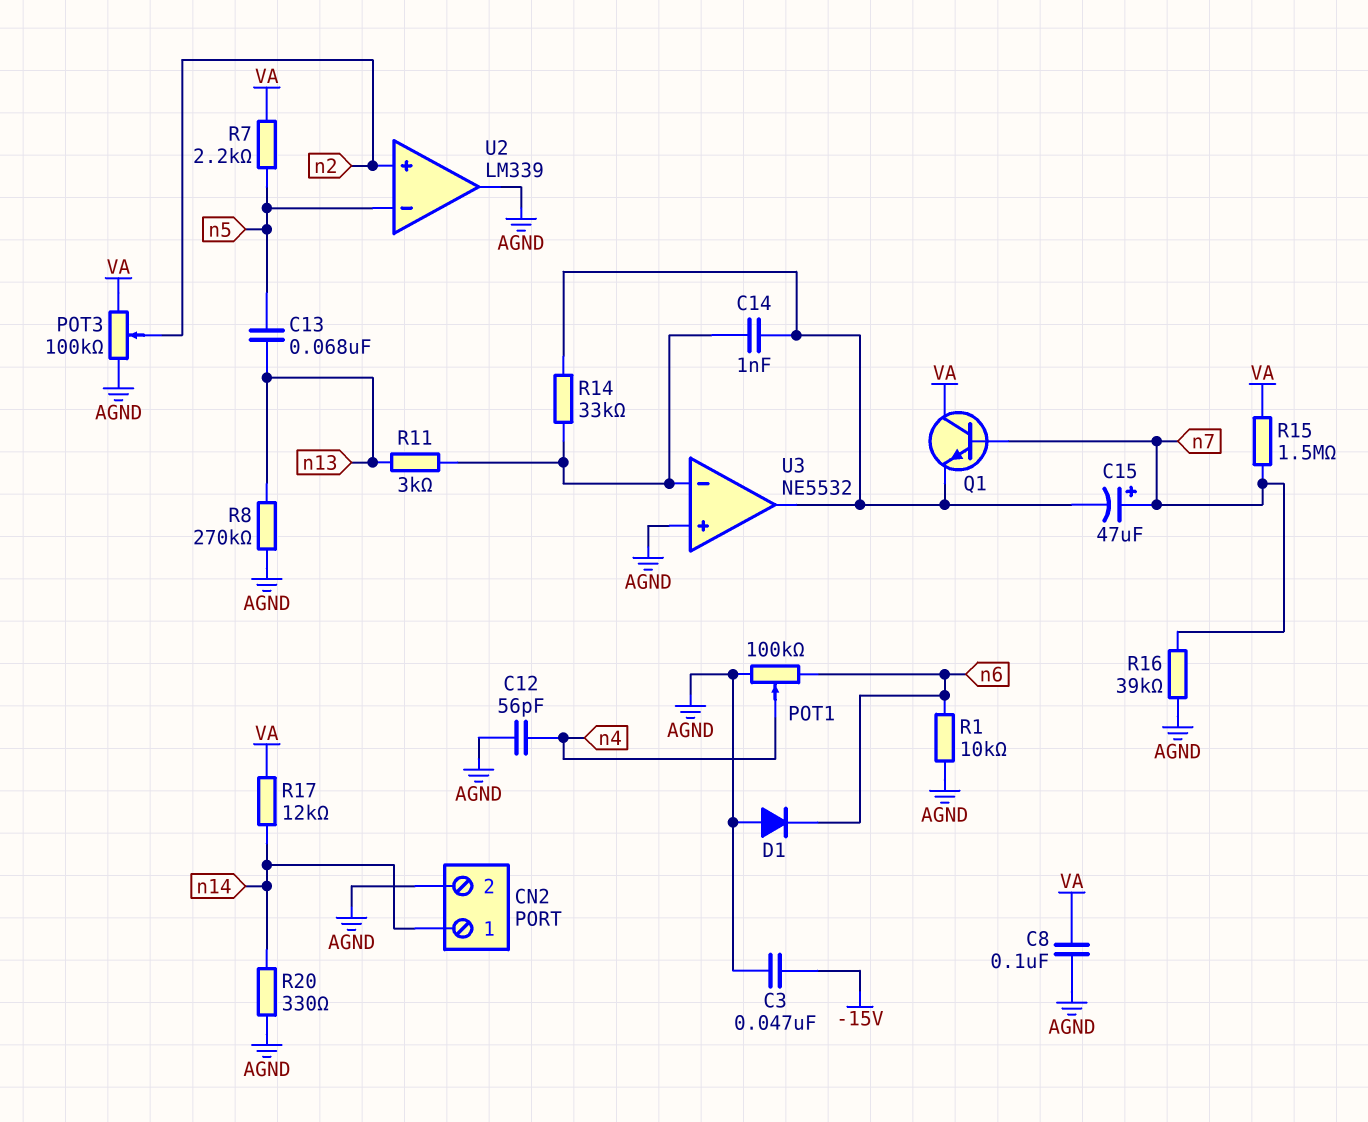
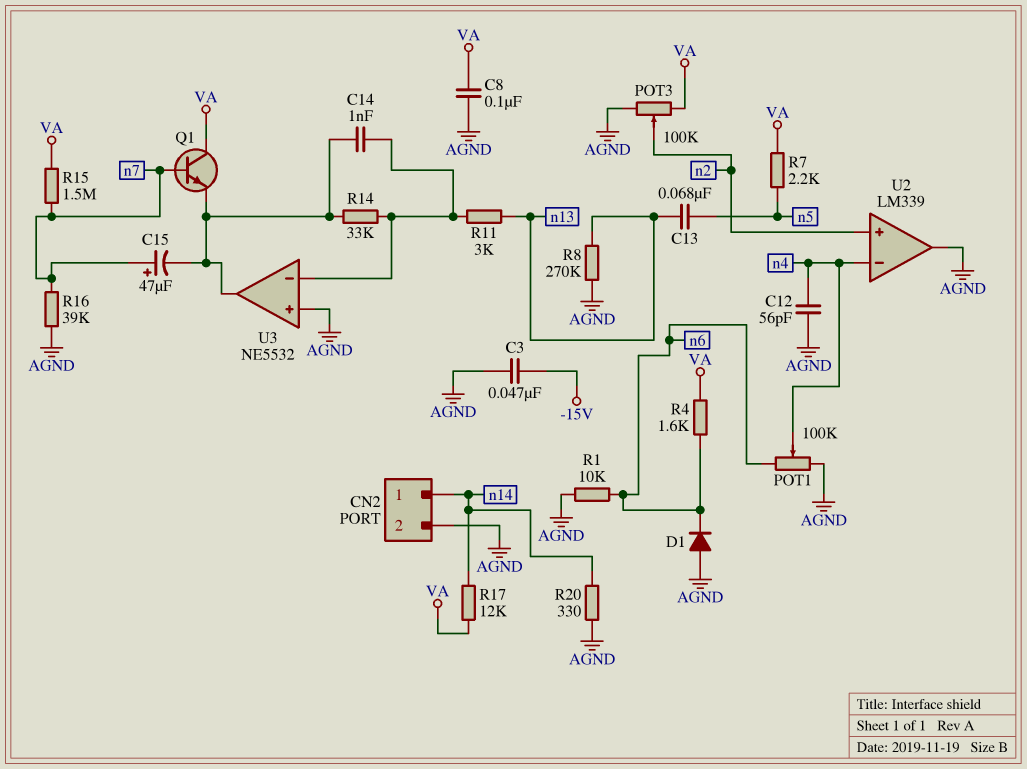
R4: none -> 1.6k (VA, n6)
U2 pin in-: n5 -> n4

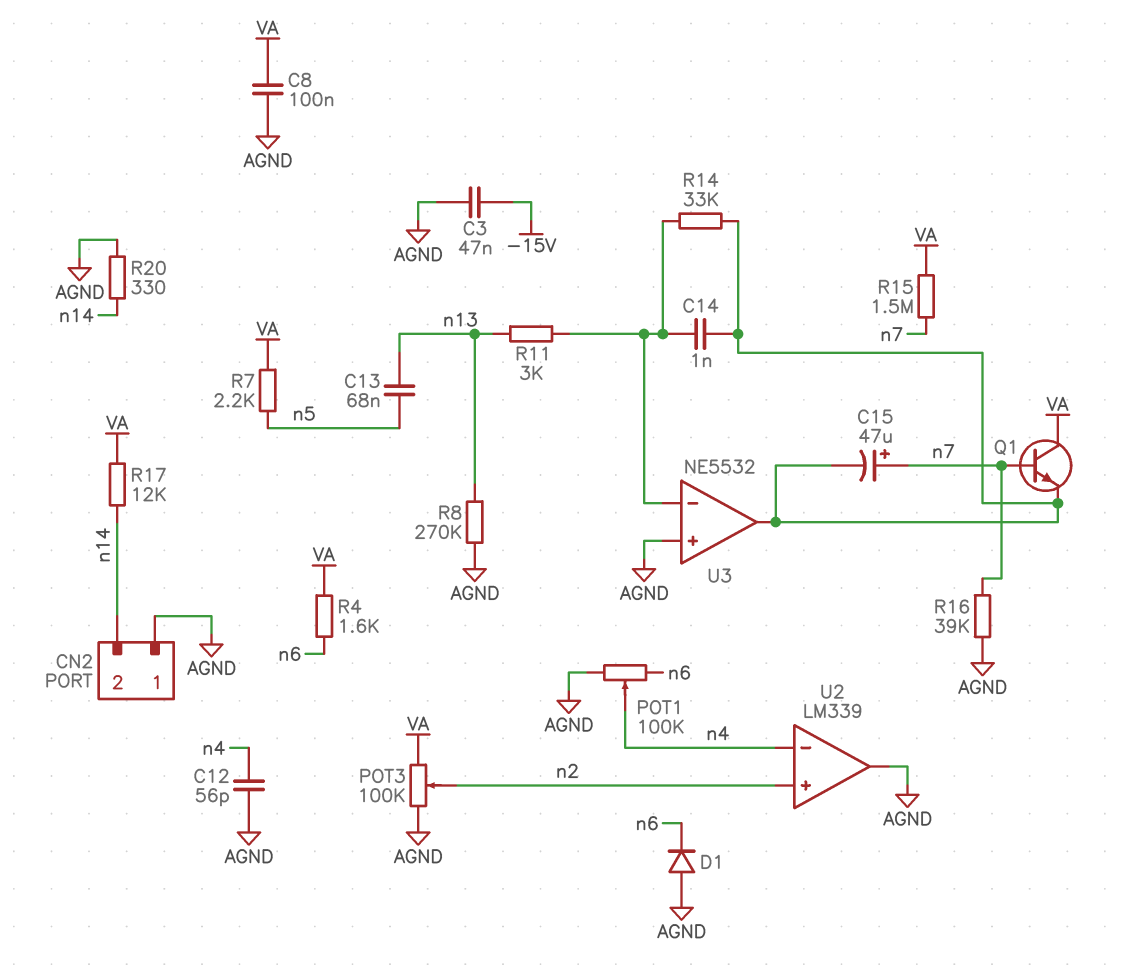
CN2 pin 1: n14 -> AGND
CN2 pin 2: AGND -> n14
R1: 10k (AGND, n6) -> none

